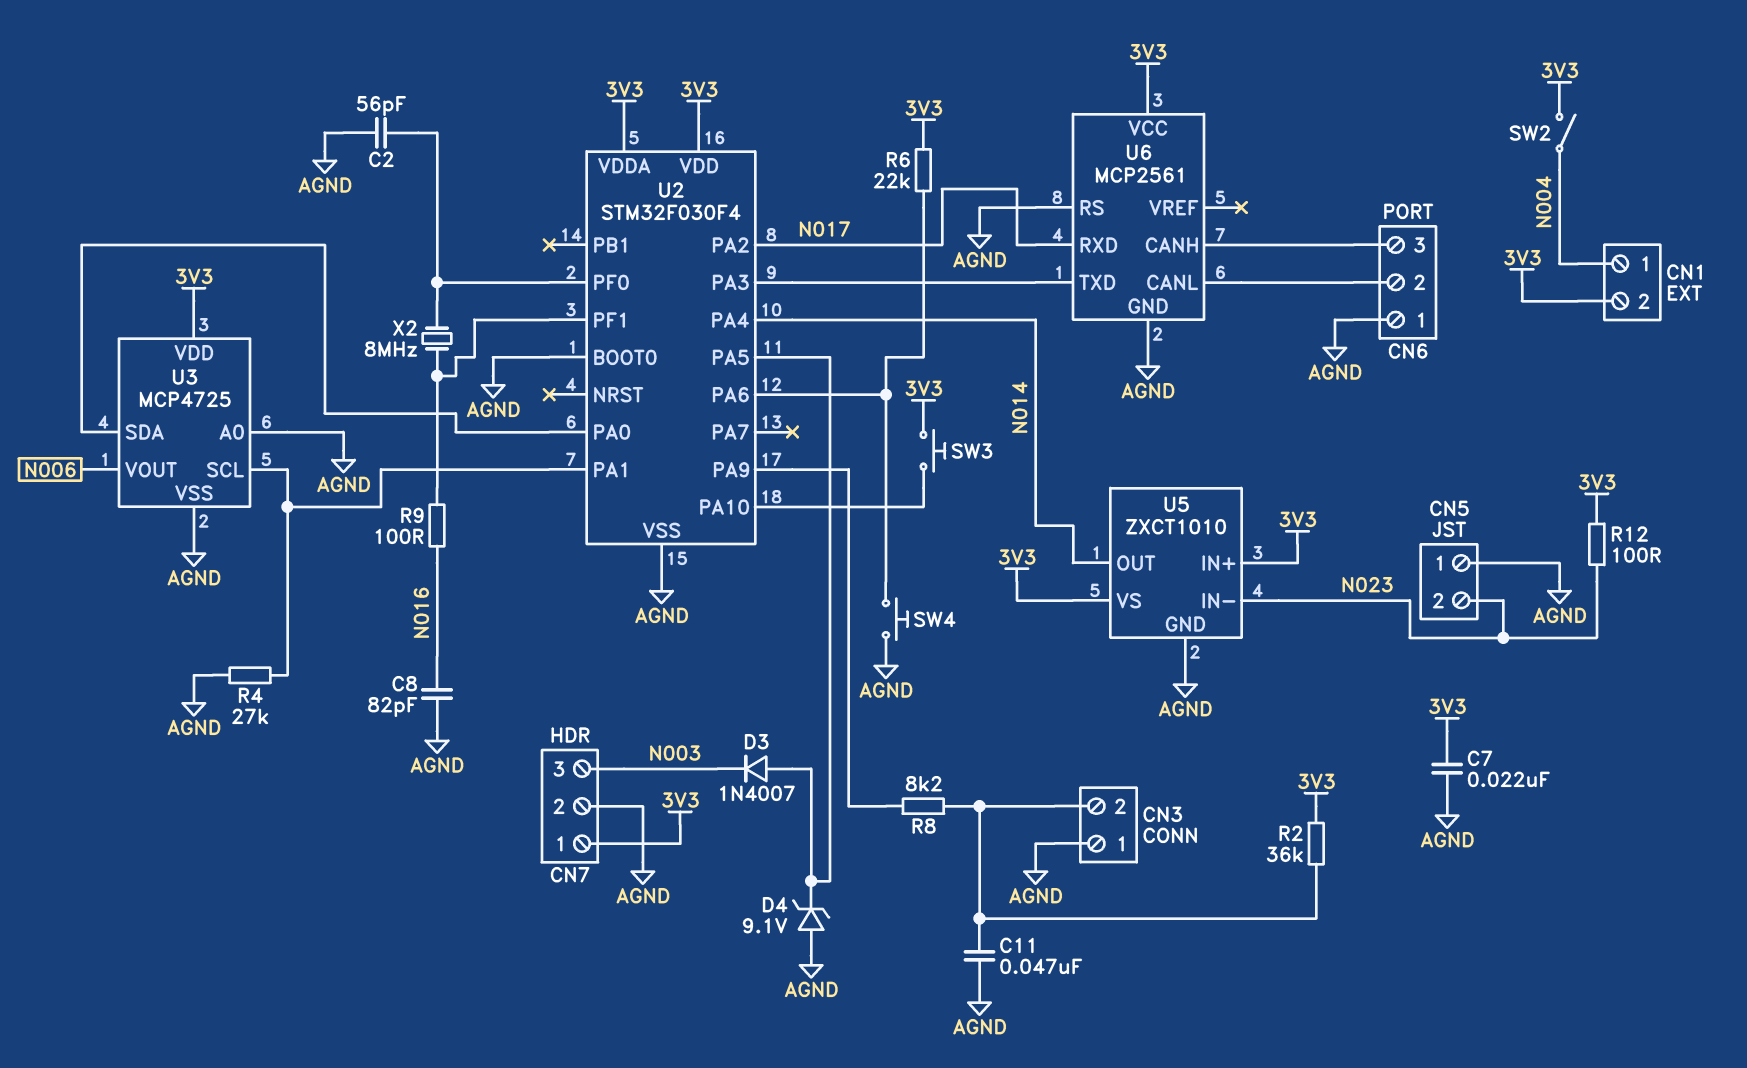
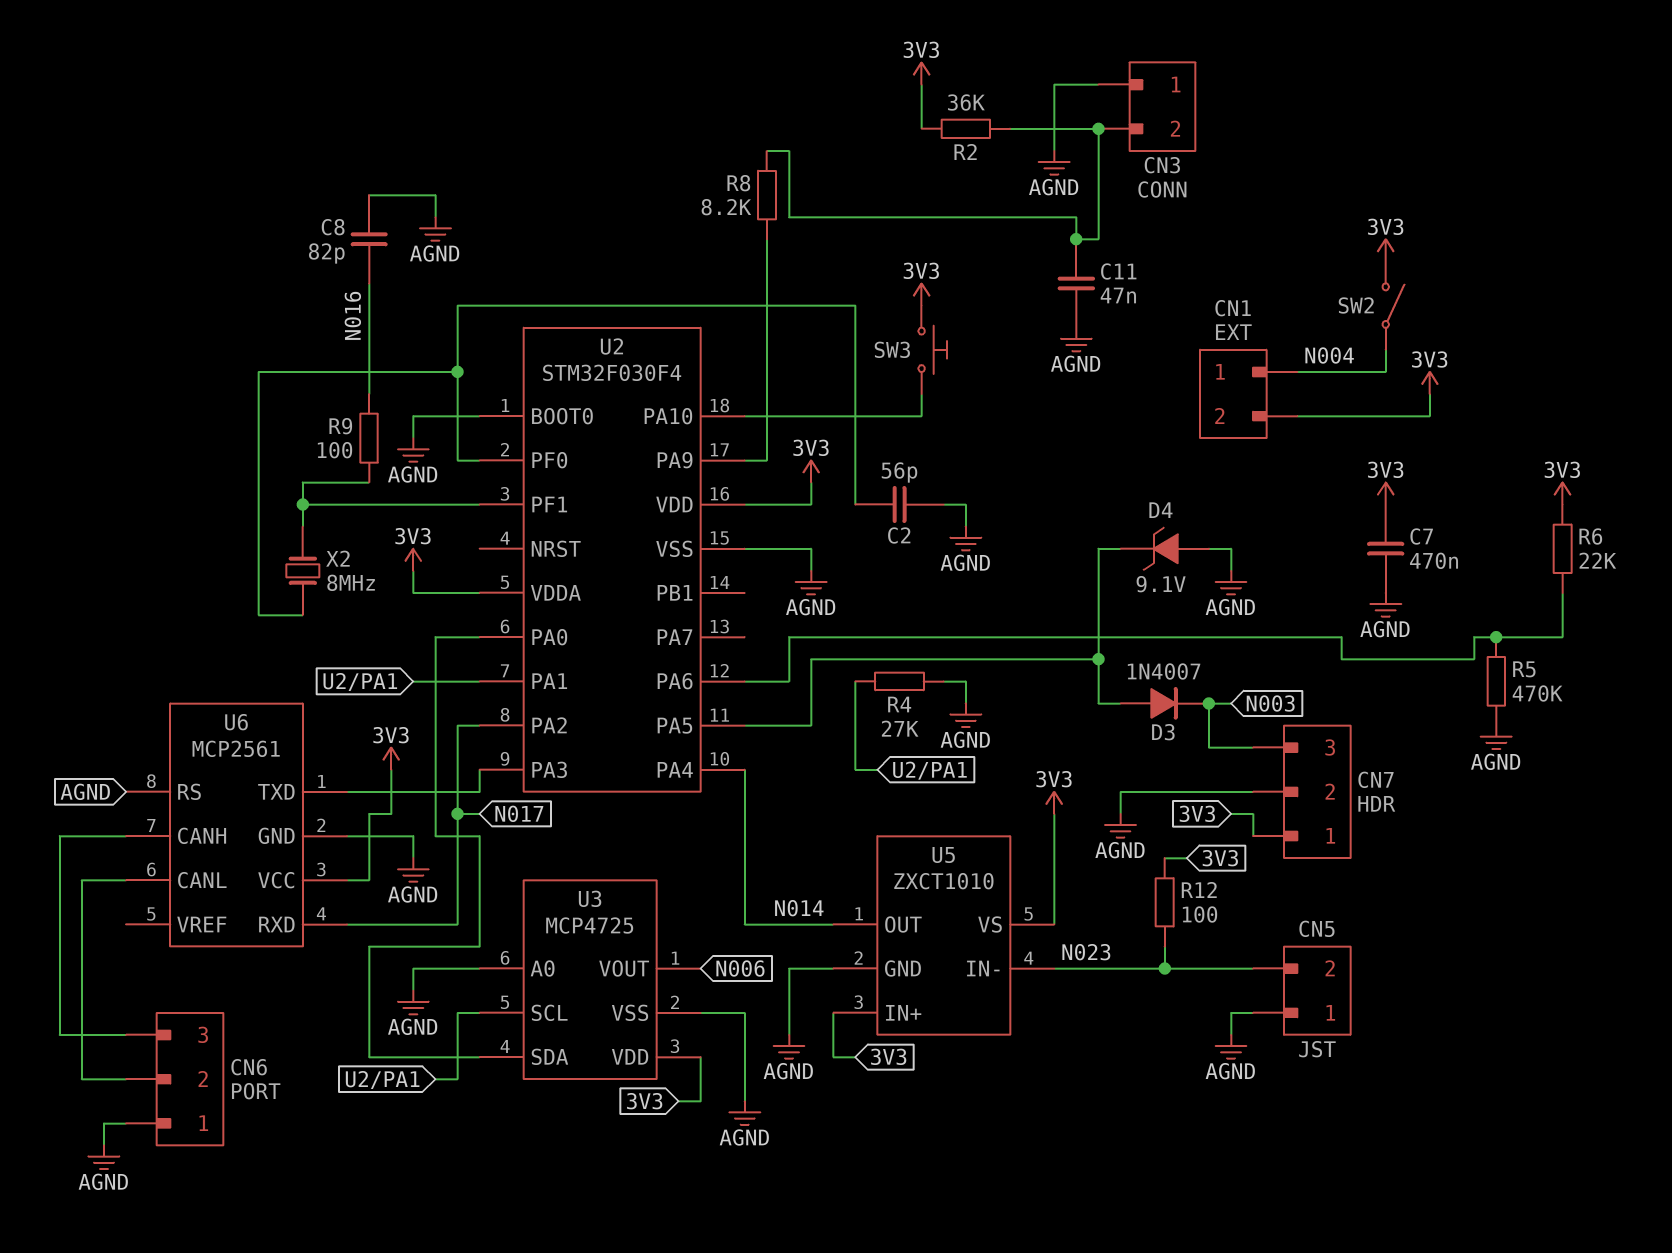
C7: 22nF (3V3, AGND) -> 470nF (3V3, AGND)
R5: none -> 470k (AGND, U2/PA6)
SW4: button (AGND, U2/PA6) -> none

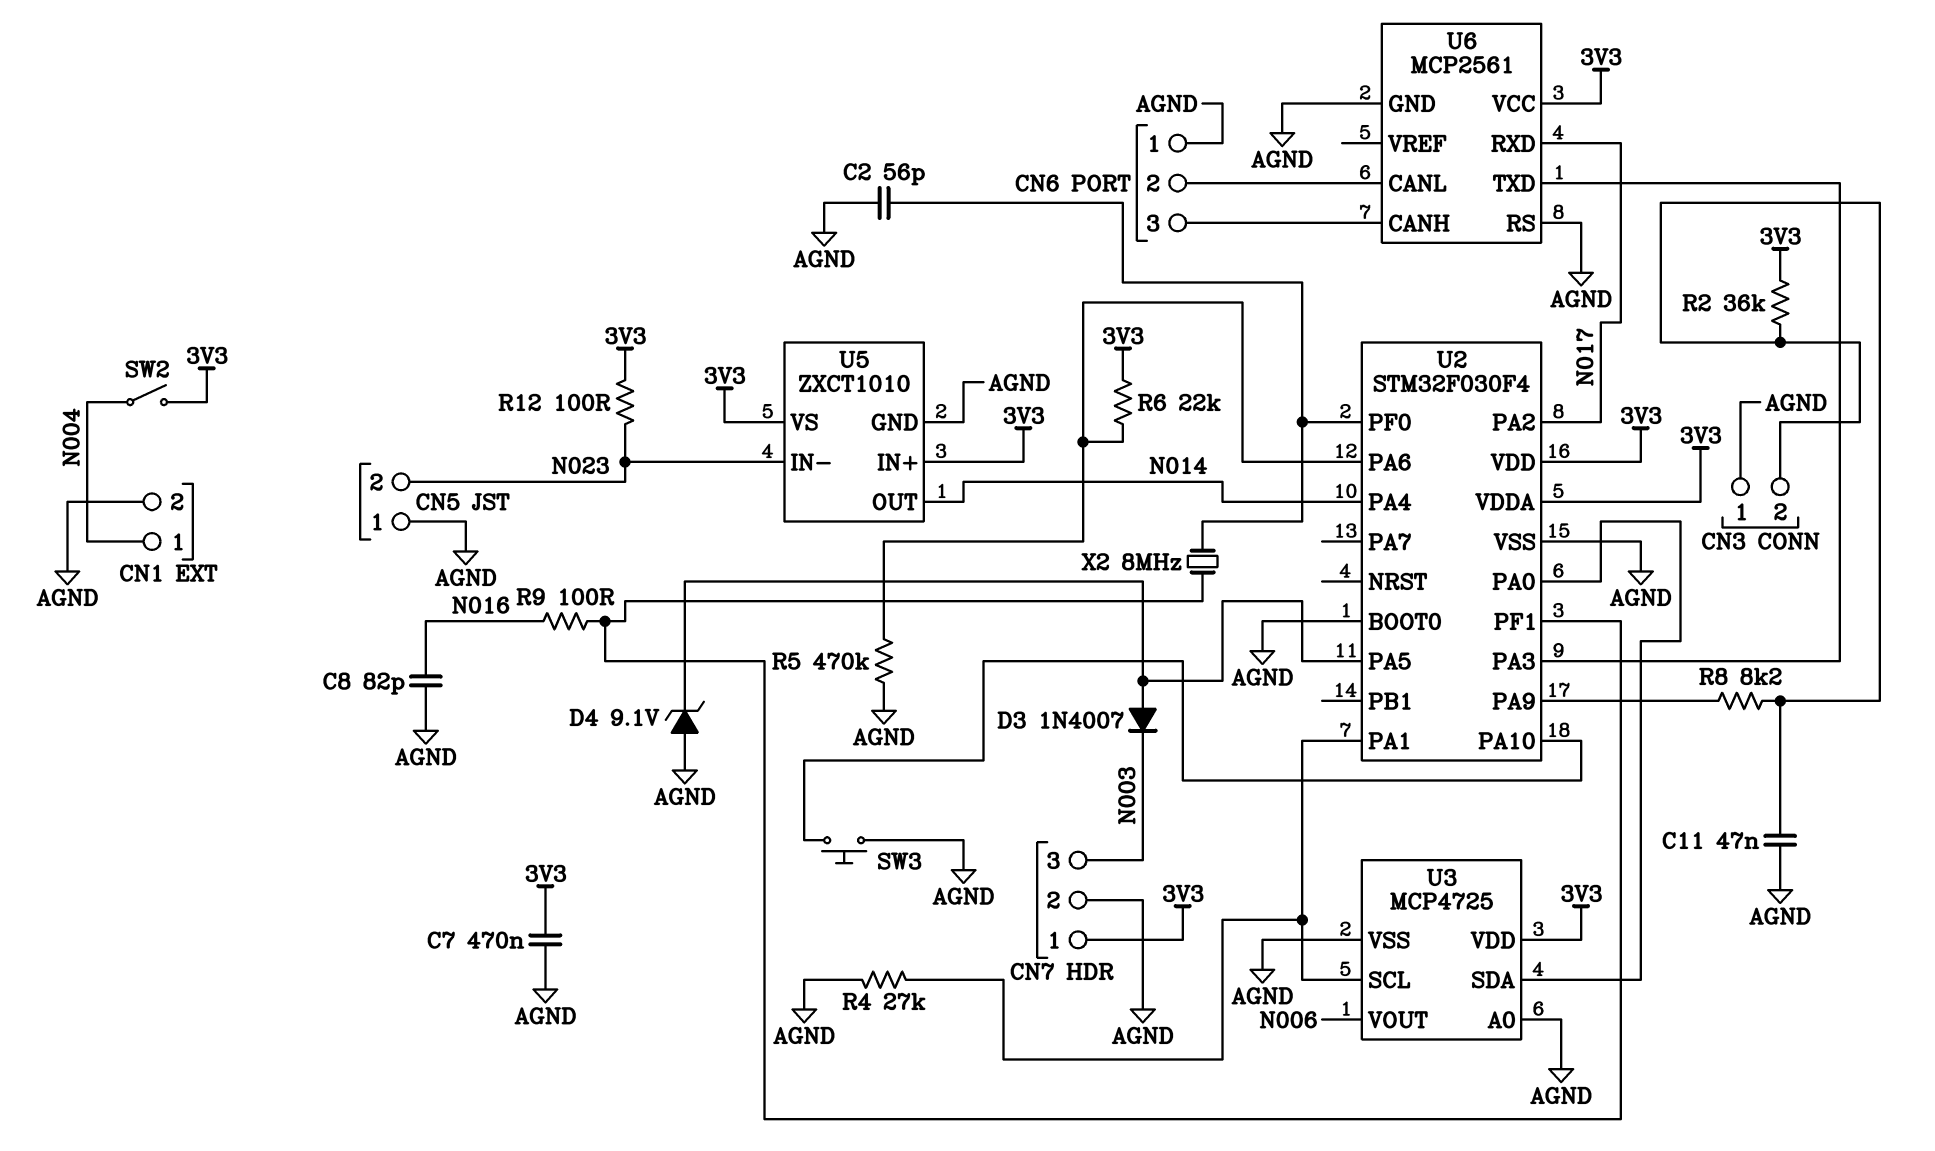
CN1 pin 2: 3V3 -> AGND
SW3: button (3V3, U2/PA10) -> button (AGND, U2/PA10)

